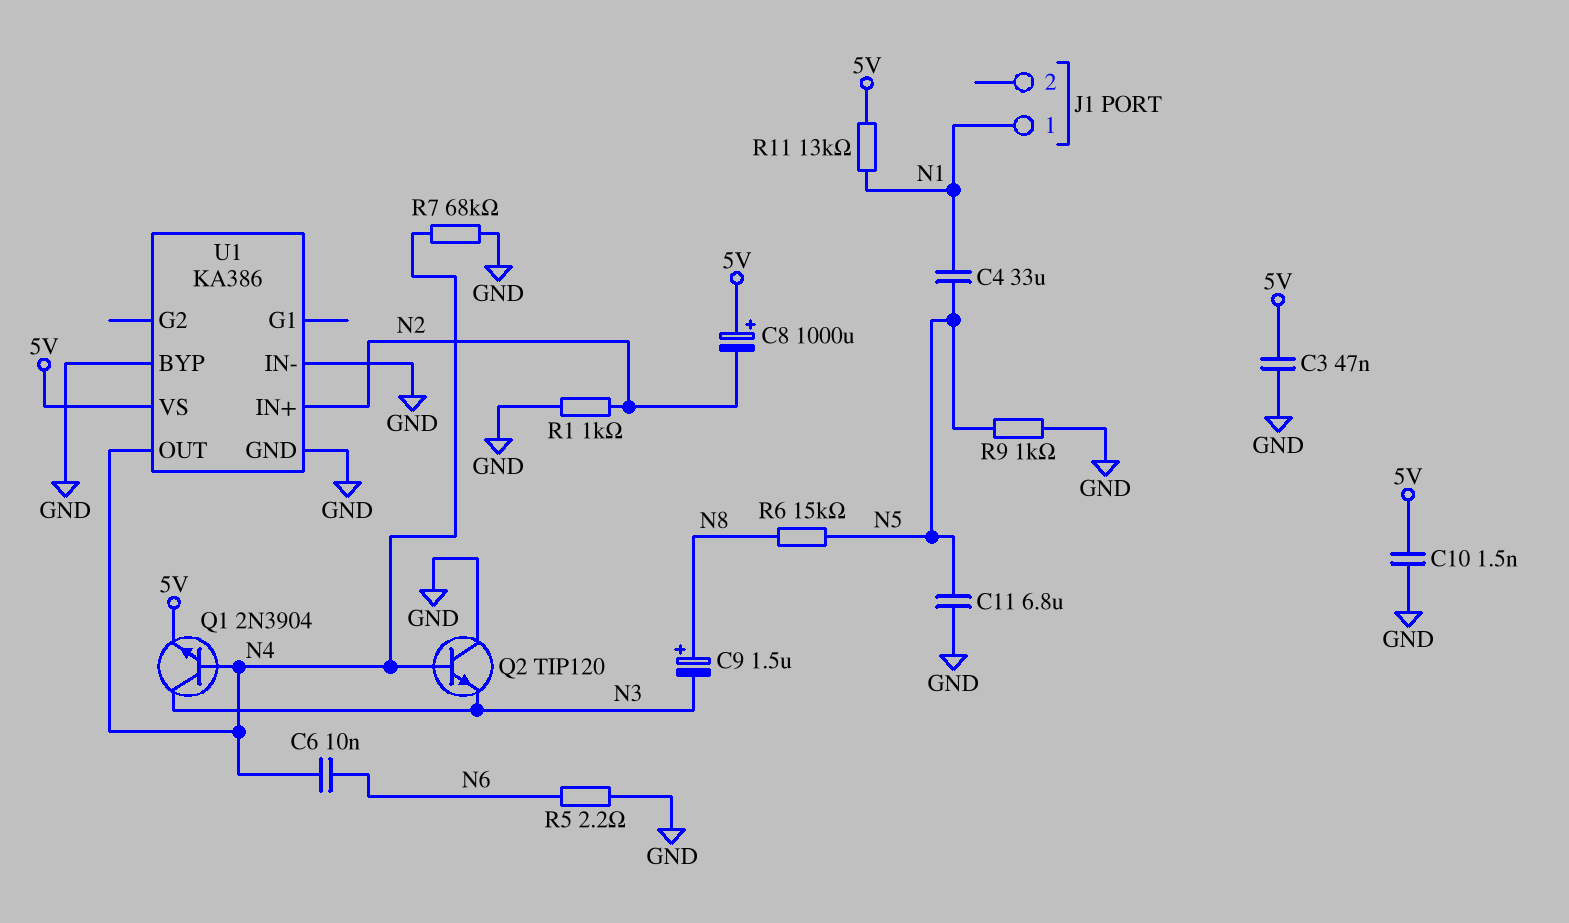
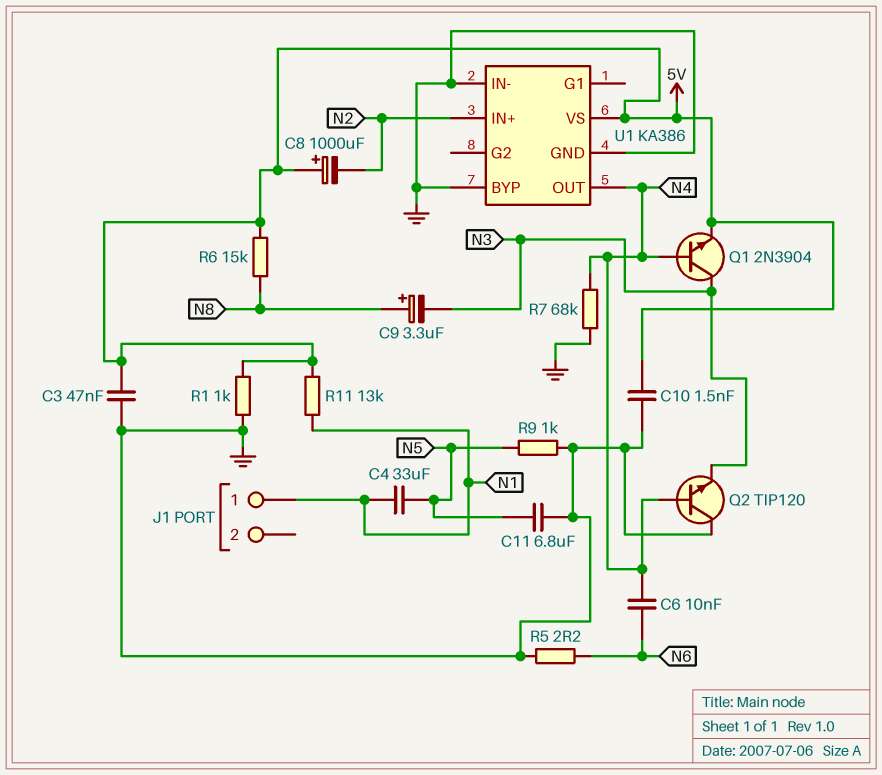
C9: 1.5uF (plus N8, minus N3) -> 3.3uF (plus N8, minus N3)
R1: 1k (GND, N2) -> 1k (5V, GND)
R6: 15k (N5, N8) -> 15k (5V, N8)

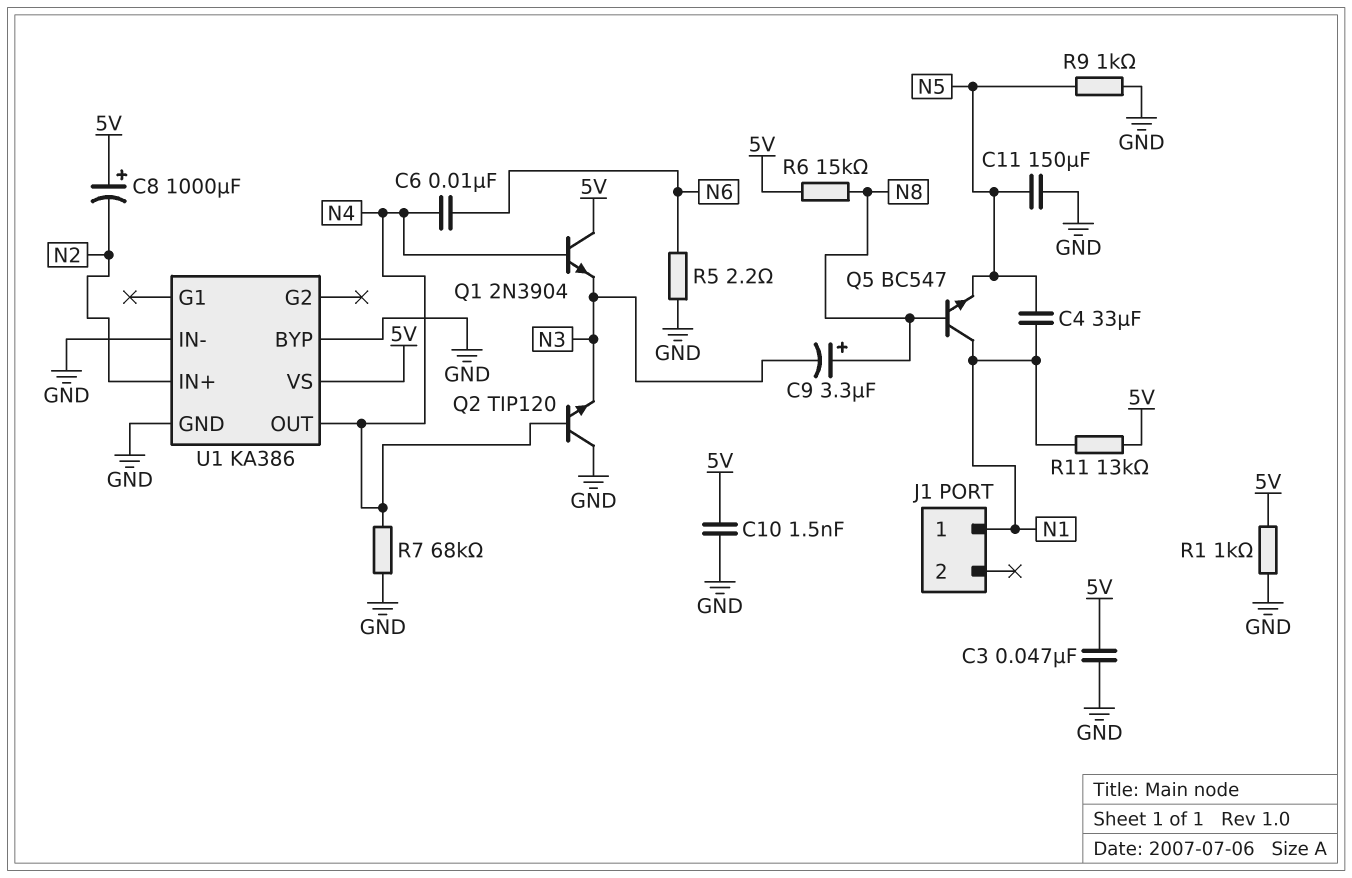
C11: 6.8uF (GND, N5) -> 150uF (GND, N5)
Q1: NPN 2N3904 (B N4, C N3, E 5V) -> NPN 2N3904 (B N4, C 5V, E N3)
Q5: none -> NPN BC547 (B N8, C N1, E N5)

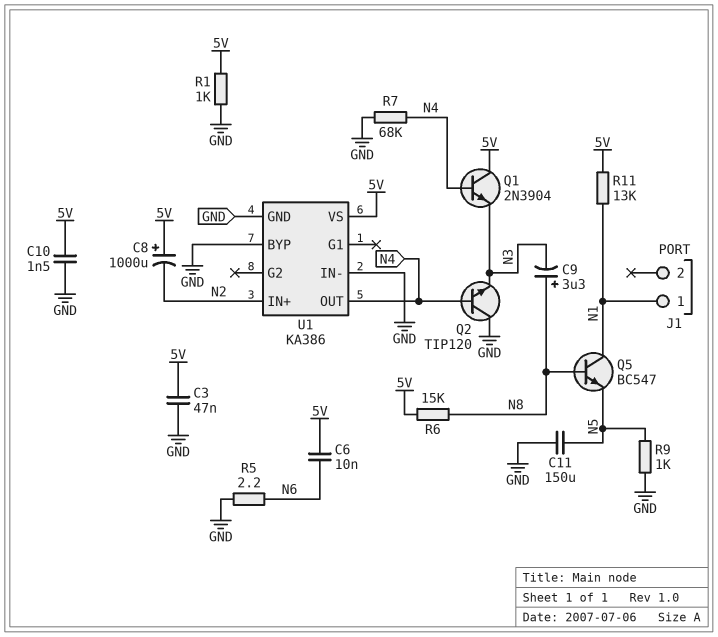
C4: 33uF (N1, N5) -> none
C6: 10nF (N4, N6) -> 10nF (5V, N6)

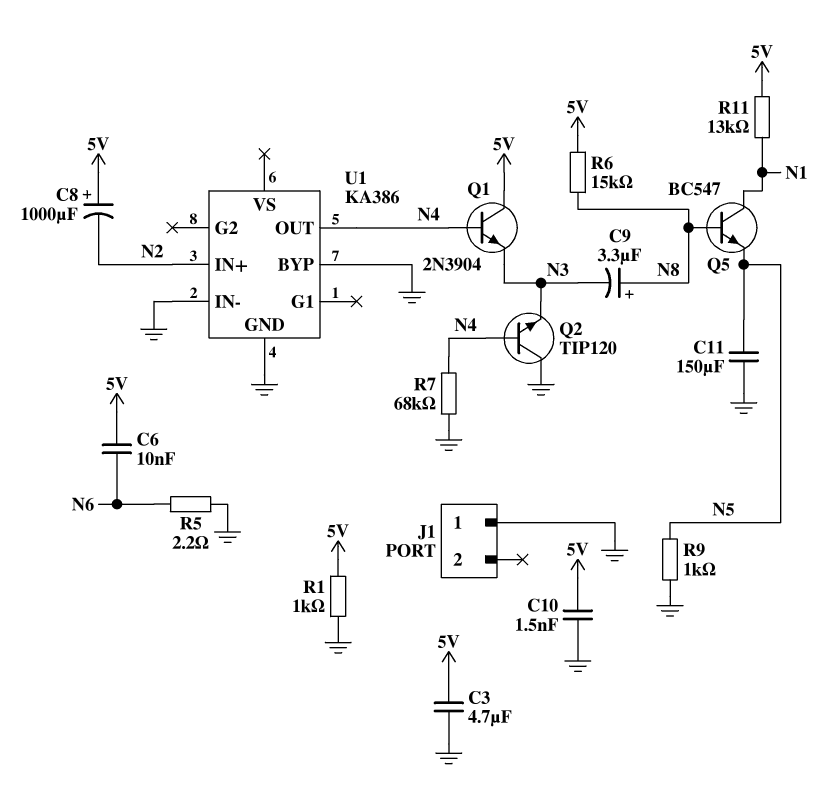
C3: 47nF (5V, GND) -> 4.7uF (5V, GND)
J1 pin 1: N1 -> GND
U1 pin VS: 5V -> none

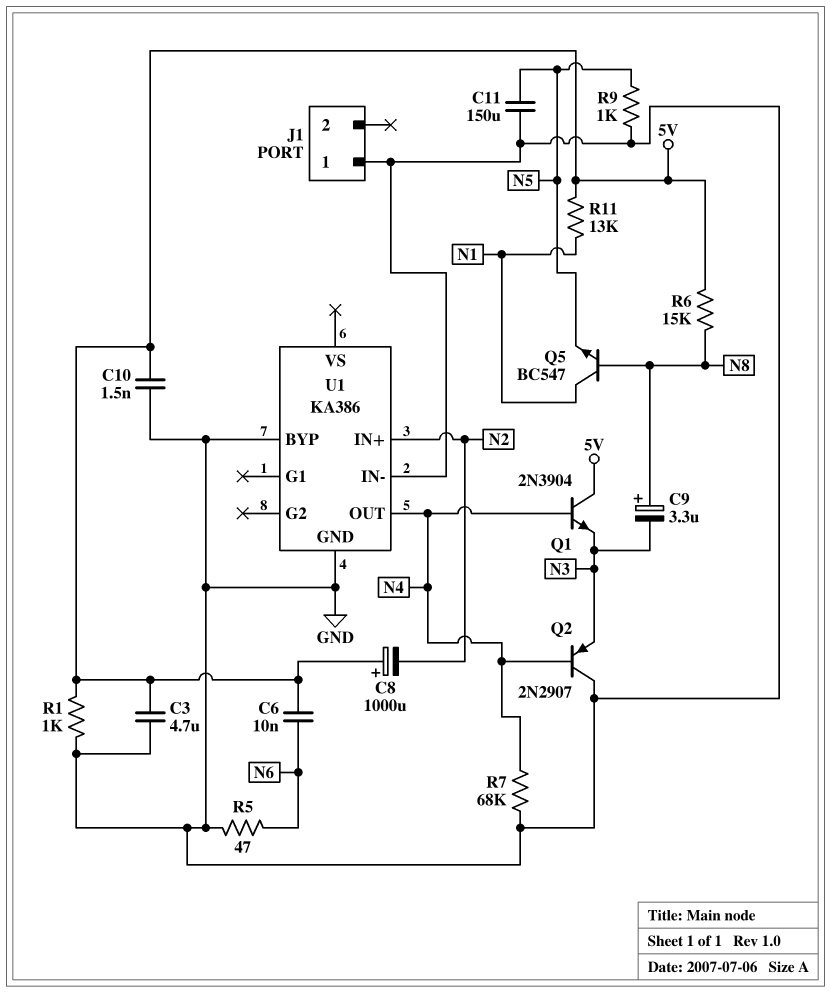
Q2: NPN TIP120 (B N4, C GND, E N3) -> PNP 2N2907 (B N4, C GND, E N3)
R5: 2.2 (GND, N6) -> 47 (GND, N6)

